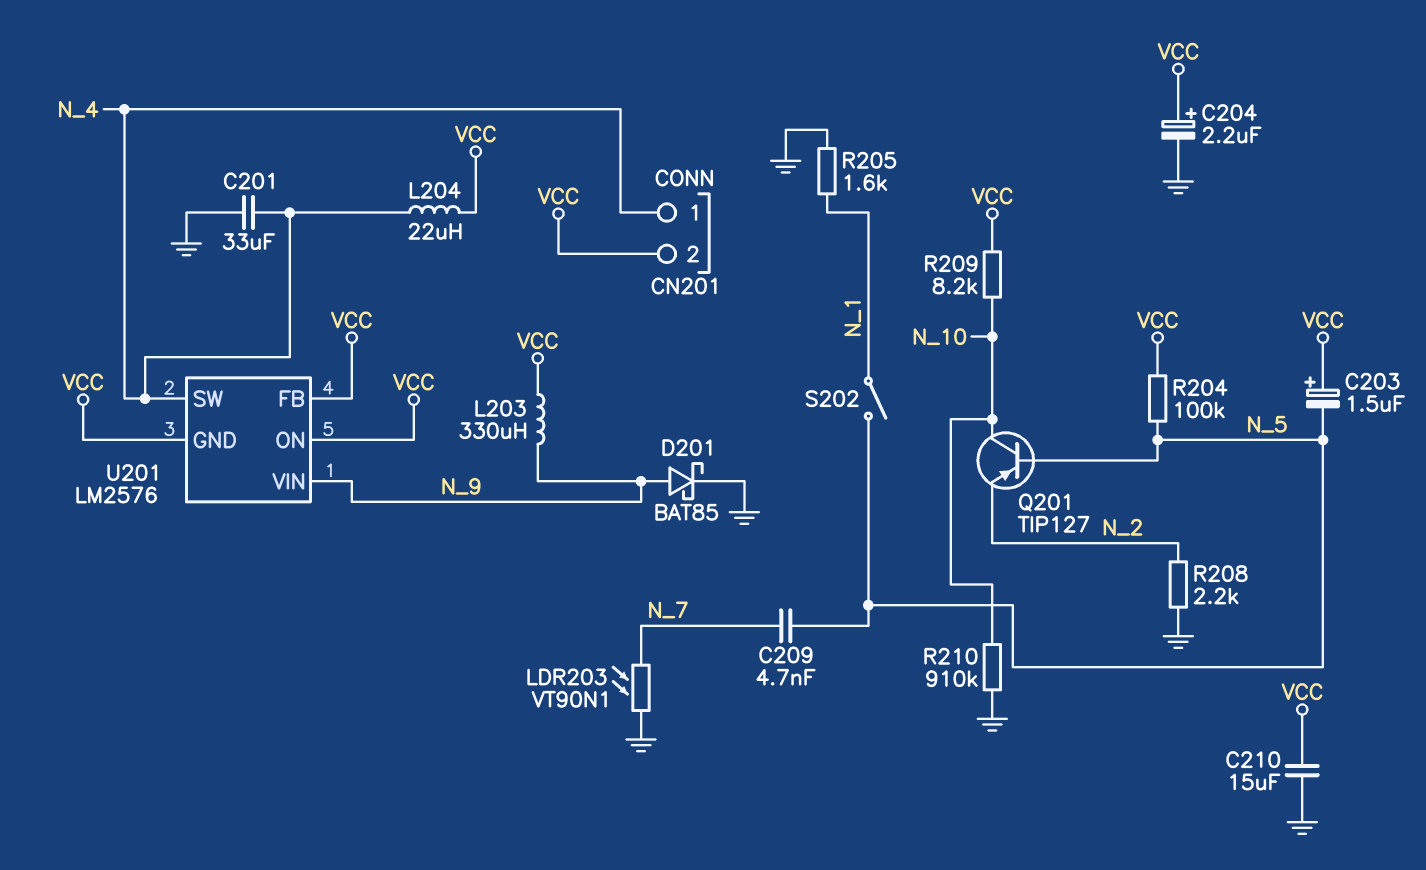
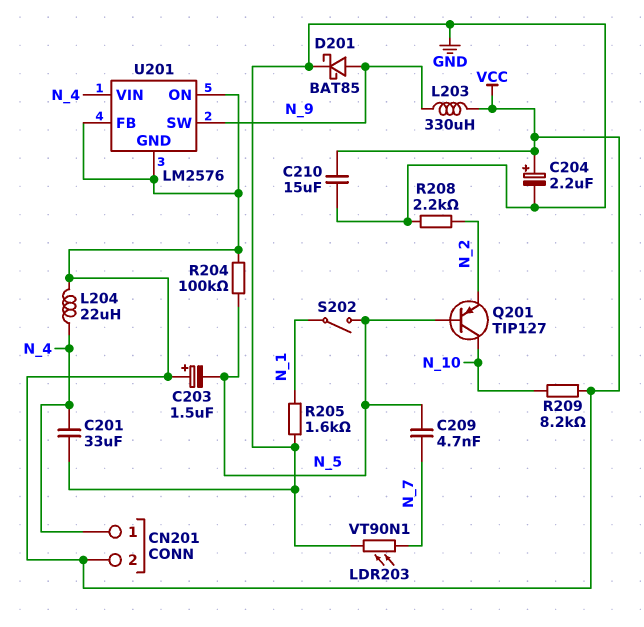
R210: 910k (GND, N_10) -> none
U201 pin SW: N_4 -> N_9
U201 pin VIN: N_9 -> N_4

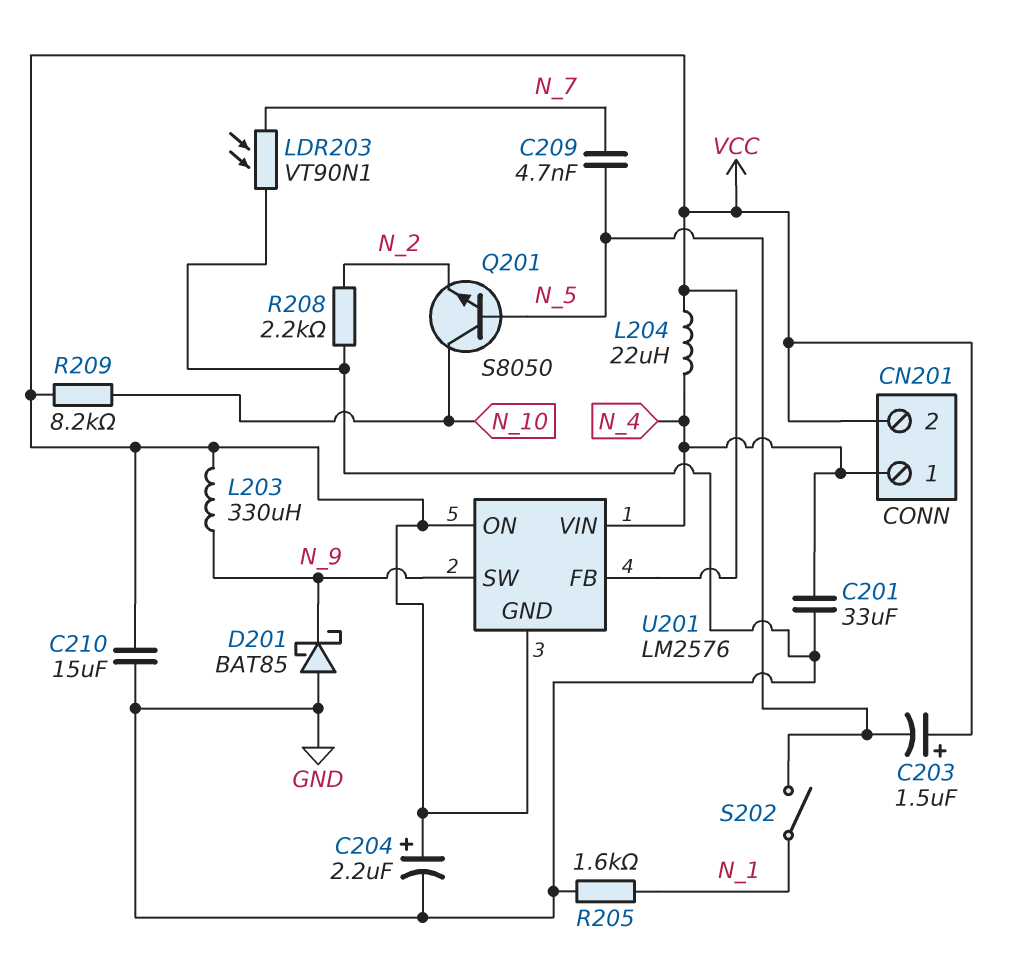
D201: schottky BAT85 (A N_9, K GND) -> schottky BAT85 (A GND, K N_9)
Q201: PNP TIP127 (B N_5, C N_10, E N_2) -> NPN S8050 (B N_5, C N_10, E N_2)
R204: 100k (N_5, VCC) -> none

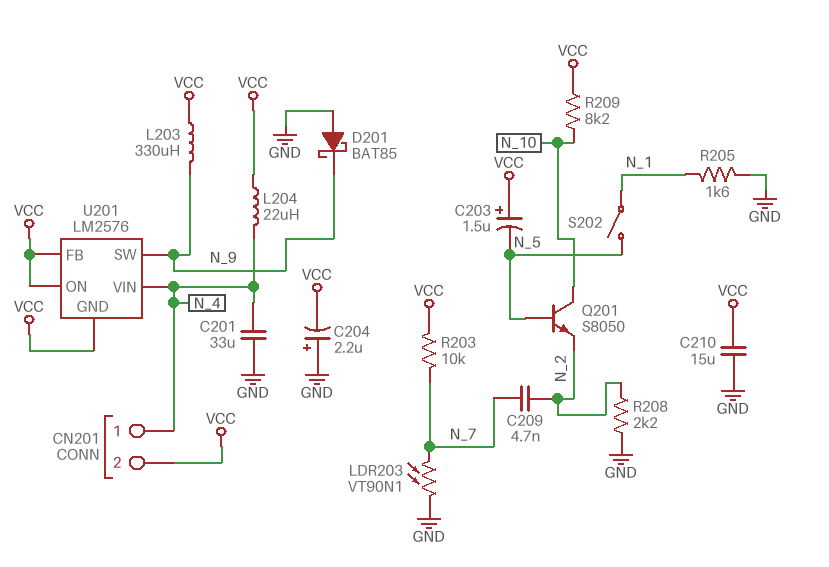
C204: 2.2uF (plus VCC, minus GND) -> 2.2uF (plus GND, minus VCC)
C209: 4.7nF (N_5, N_7) -> 4.7nF (N_2, N_7)
R203: none -> 10k (N_7, VCC)

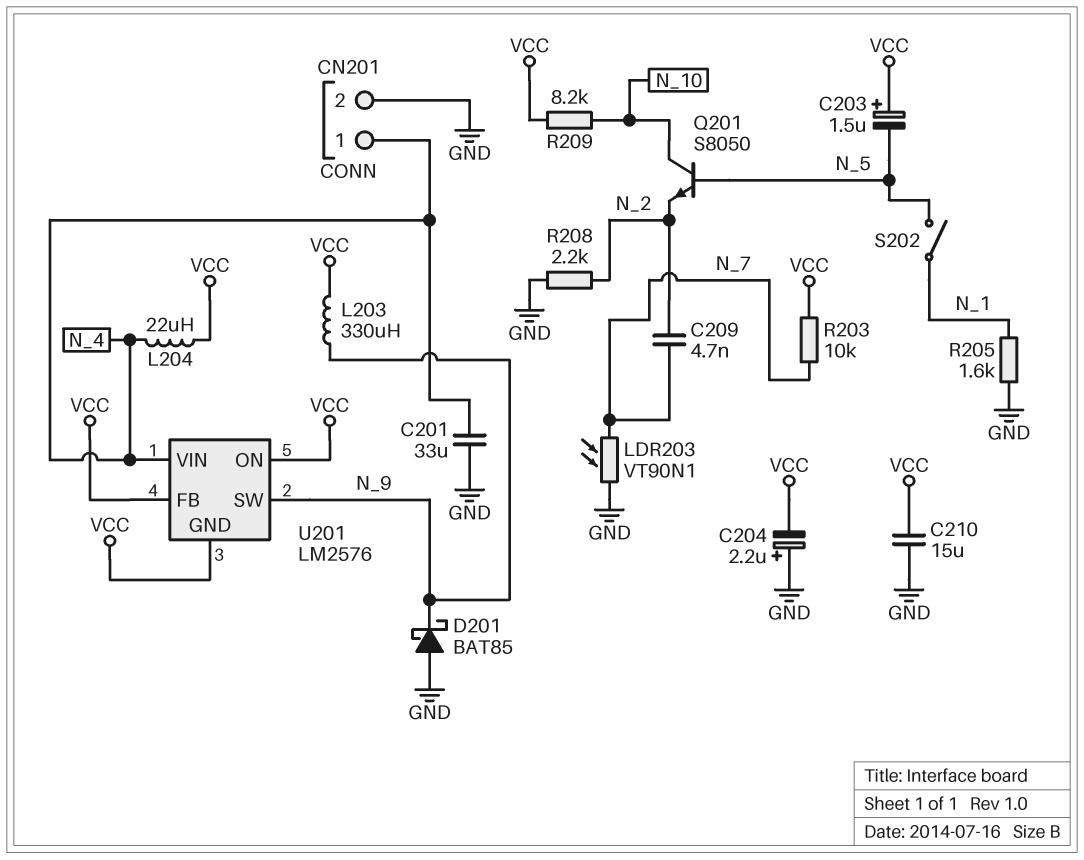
CN201 pin 2: VCC -> GND

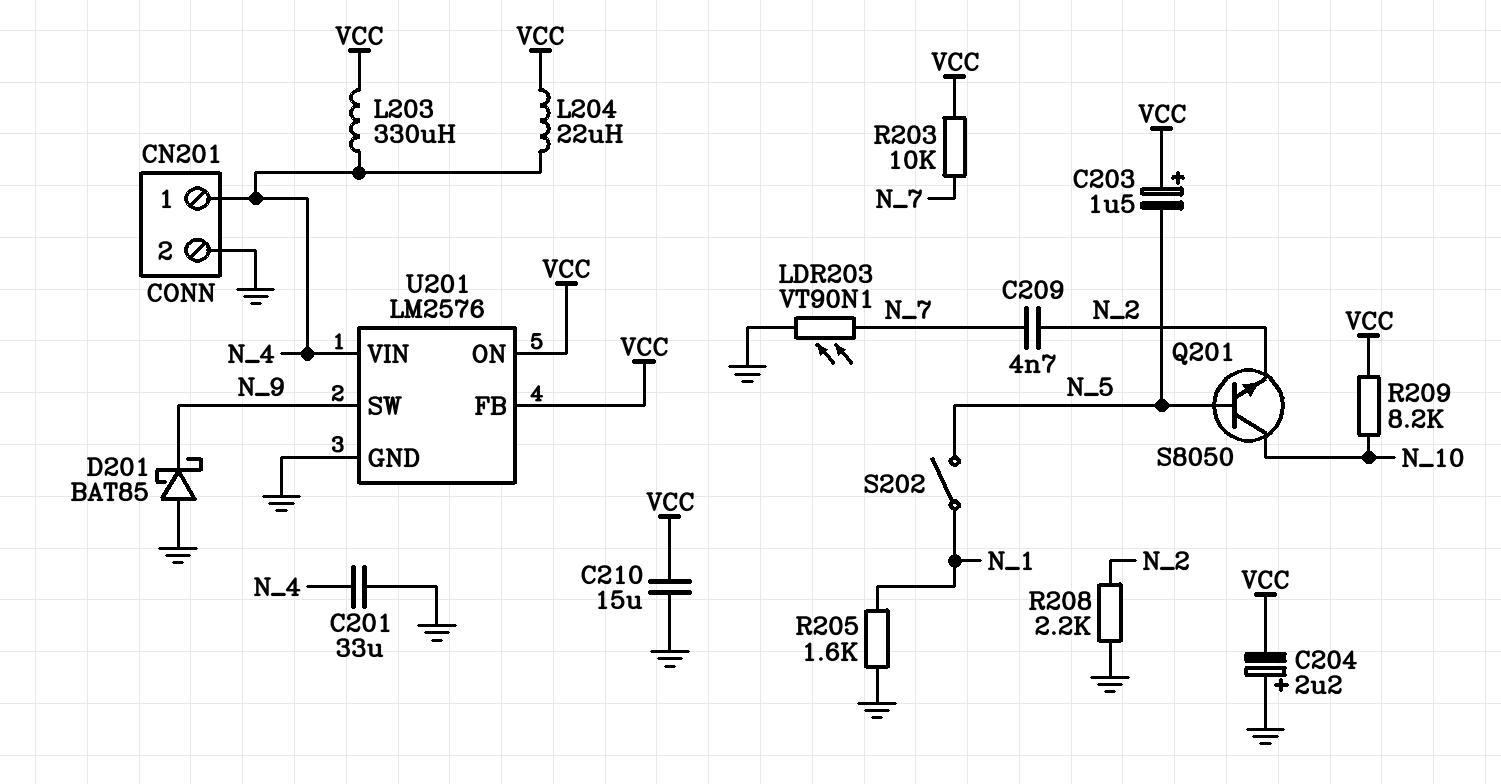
L203: 330uH (N_9, VCC) -> 330uH (N_4, VCC)
U201 pin GND: VCC -> GND

